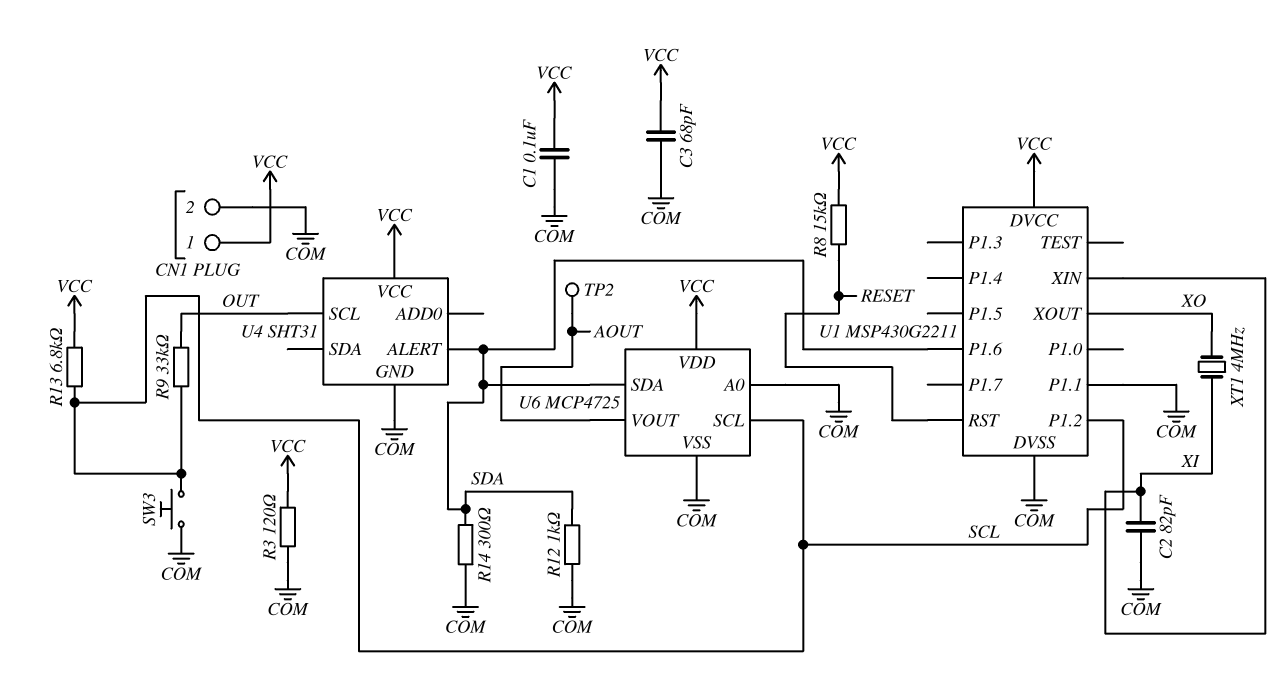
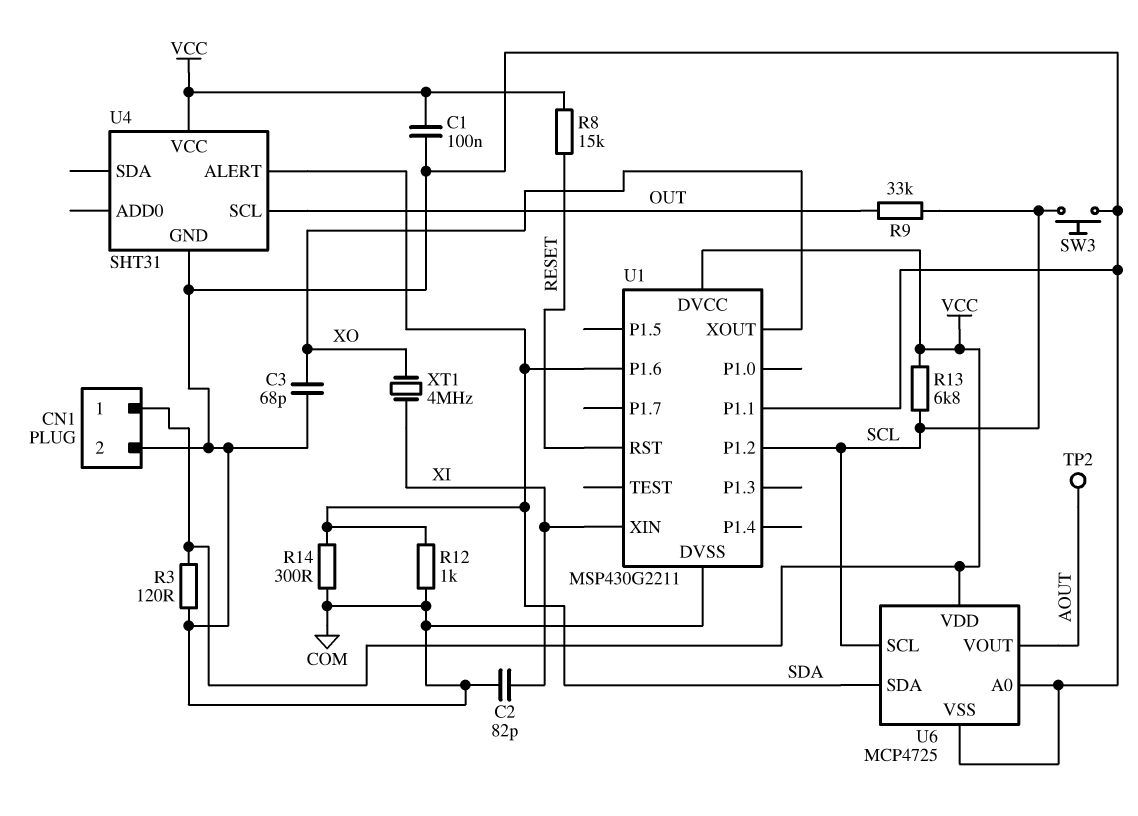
C3: 68pF (COM, VCC) -> 68pF (COM, XO)

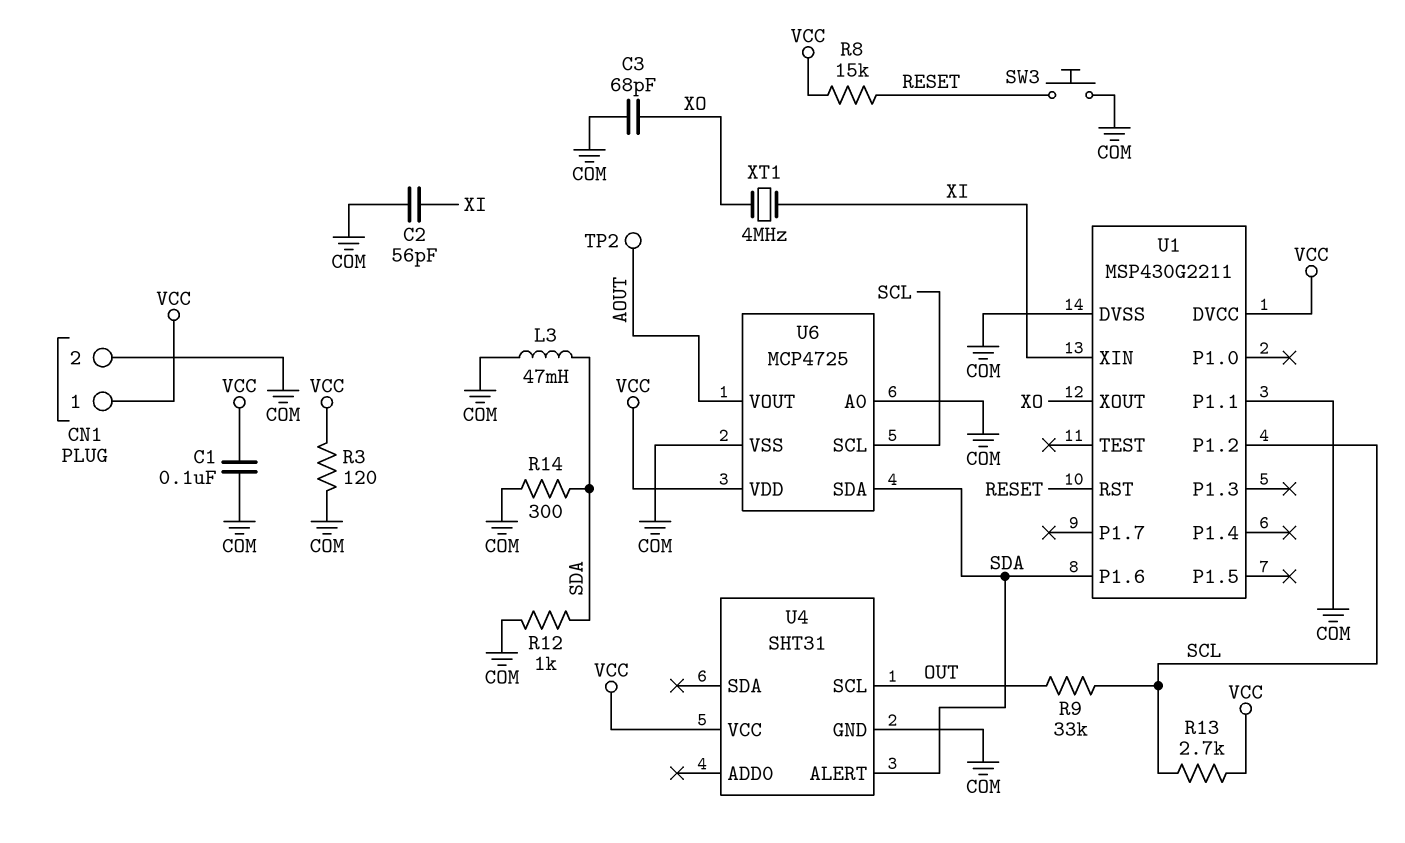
C2: 82pF (COM, XI) -> 56pF (COM, XI)
L3: none -> 47mH (COM, SDA)
R13: 6.8k (SCL, VCC) -> 2.7k (SCL, VCC)
SW3: button (COM, SCL) -> button (COM, RESET)

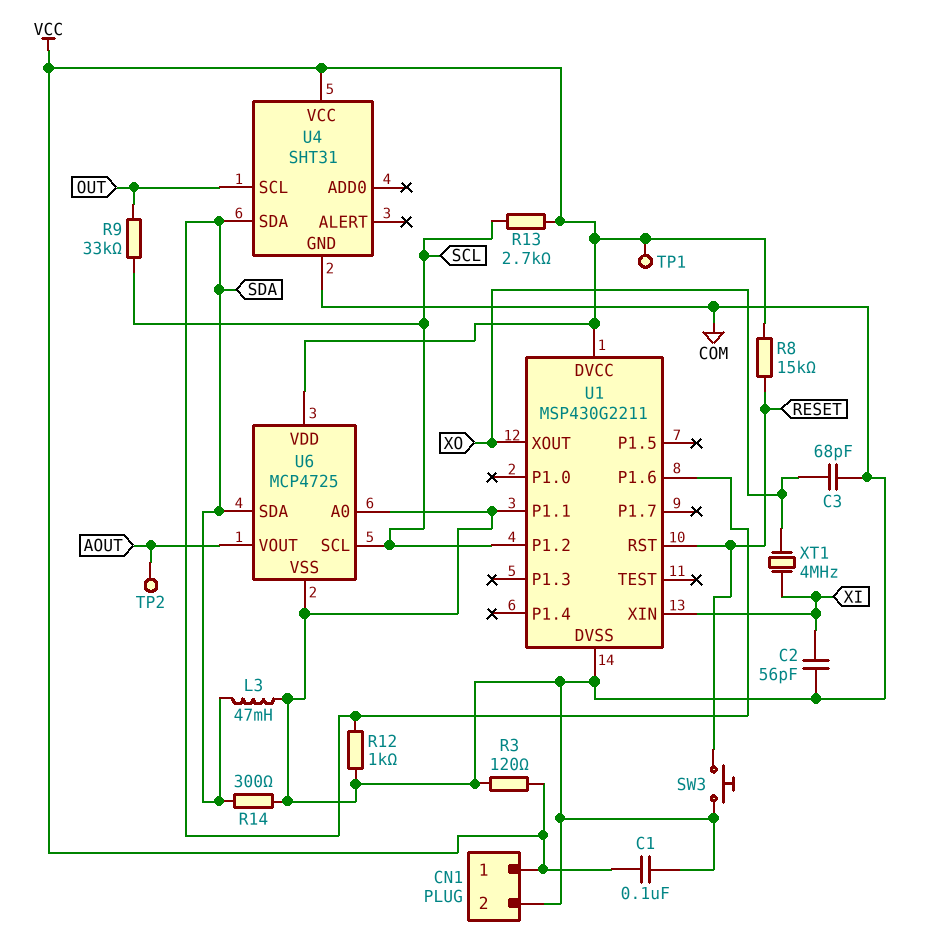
TP1: none -> test point (VCC)
U4 pin ALERT: SDA -> none
U4 pin SDA: none -> SDA

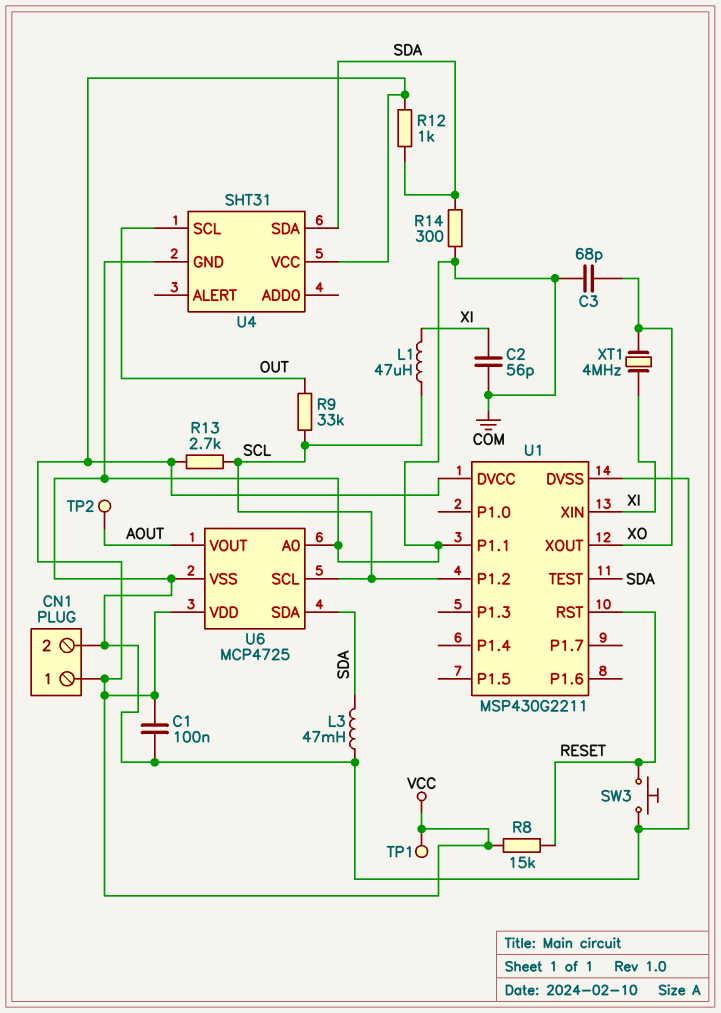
L1: none -> 47uH (SCL, XI)
R3: 120 (COM, VCC) -> none
R12: 1k (COM, SDA) -> 1k (SDA, VCC)
U1 pin P1.6: SDA -> none
U1 pin TEST: none -> SDA

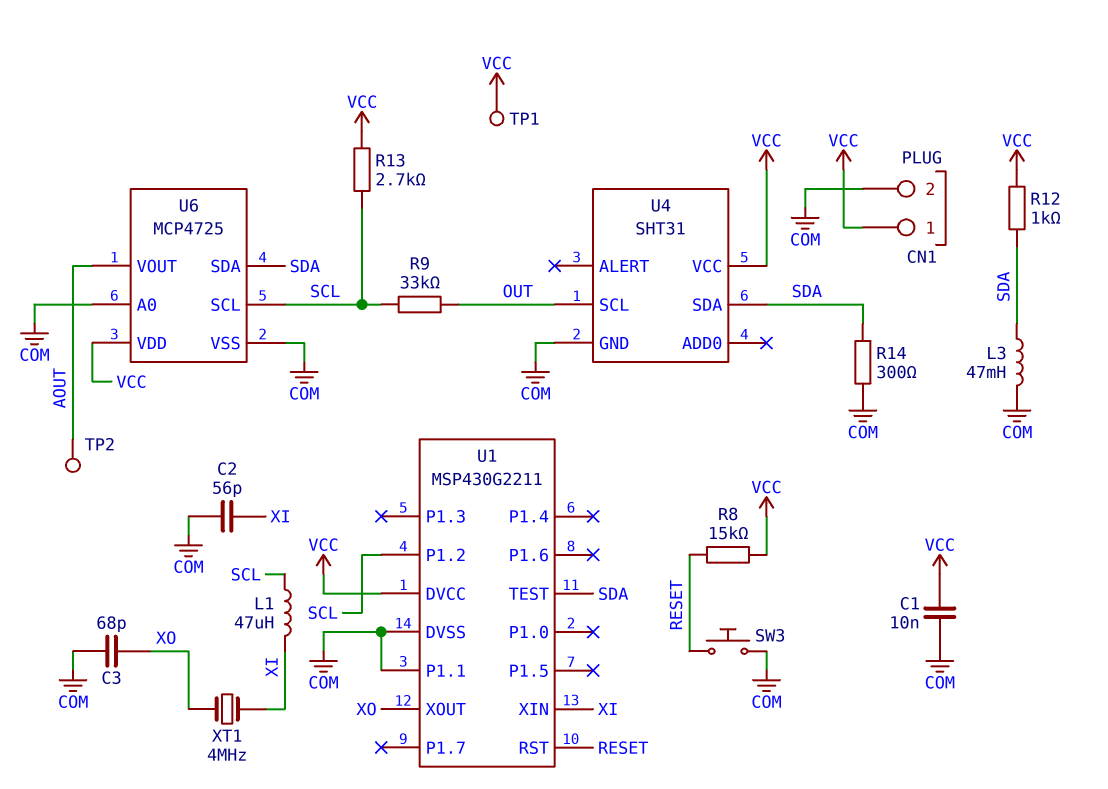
C1: 100nF (COM, VCC) -> 10nF (COM, VCC)

